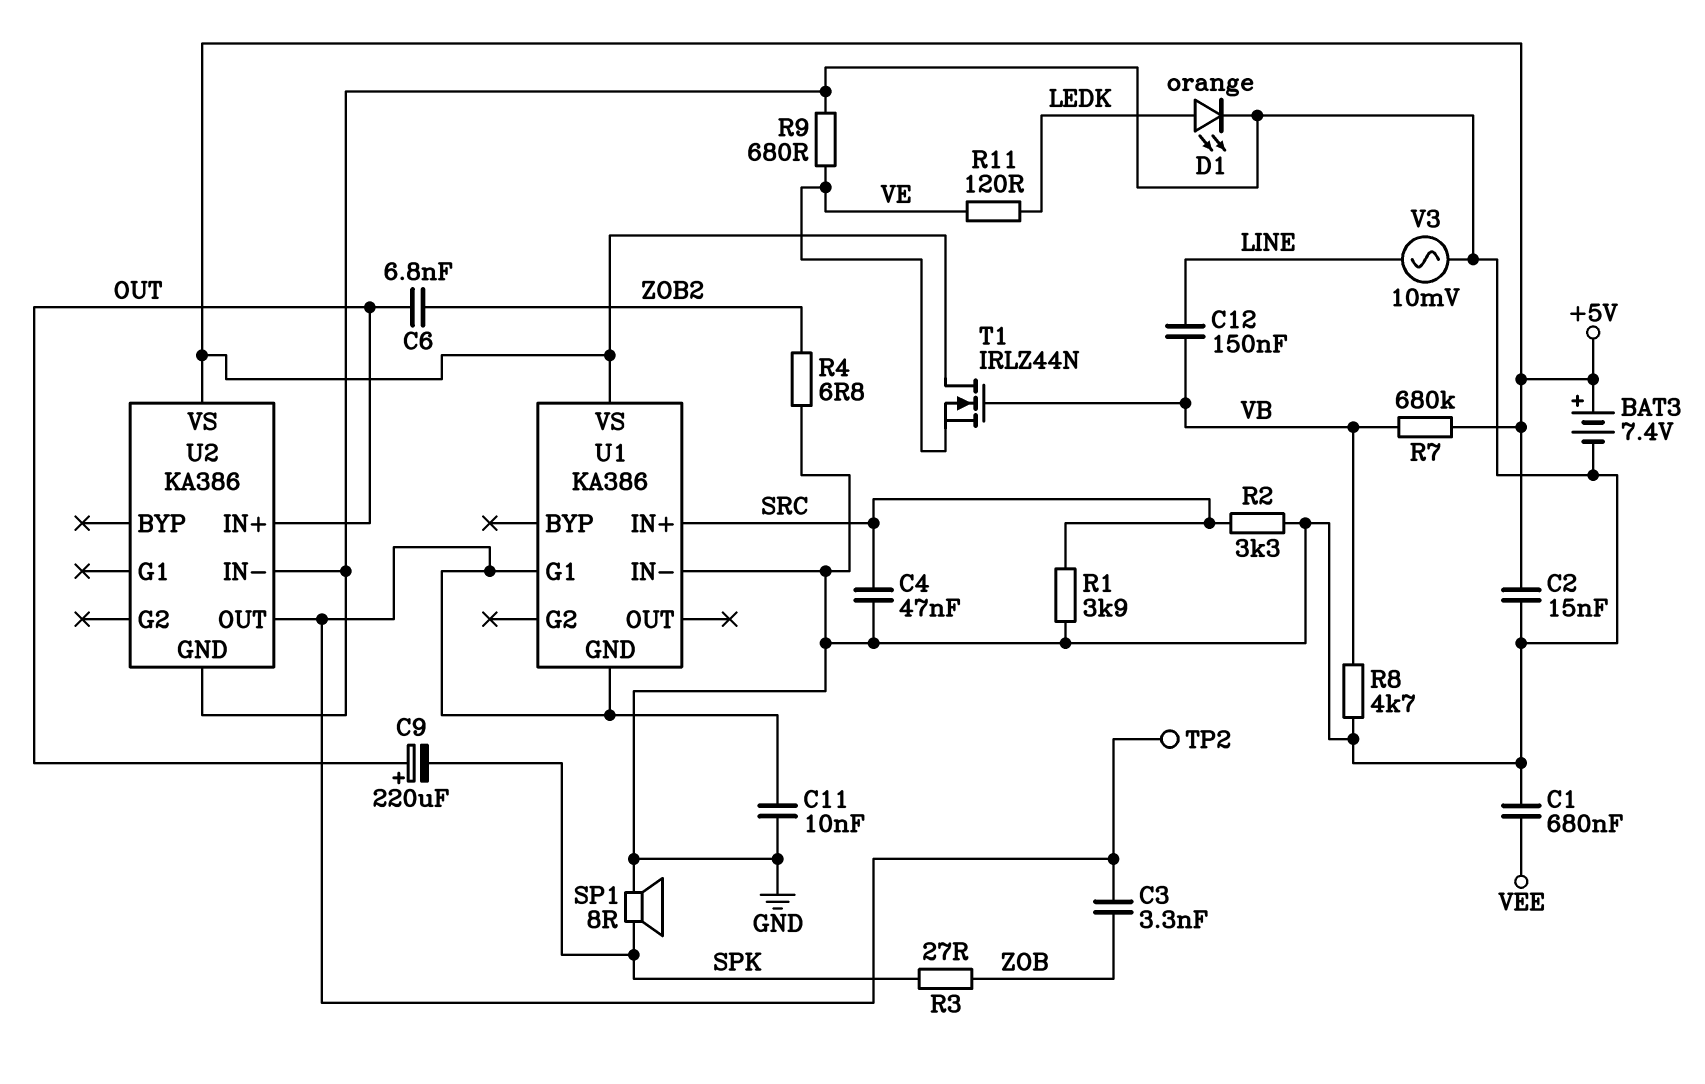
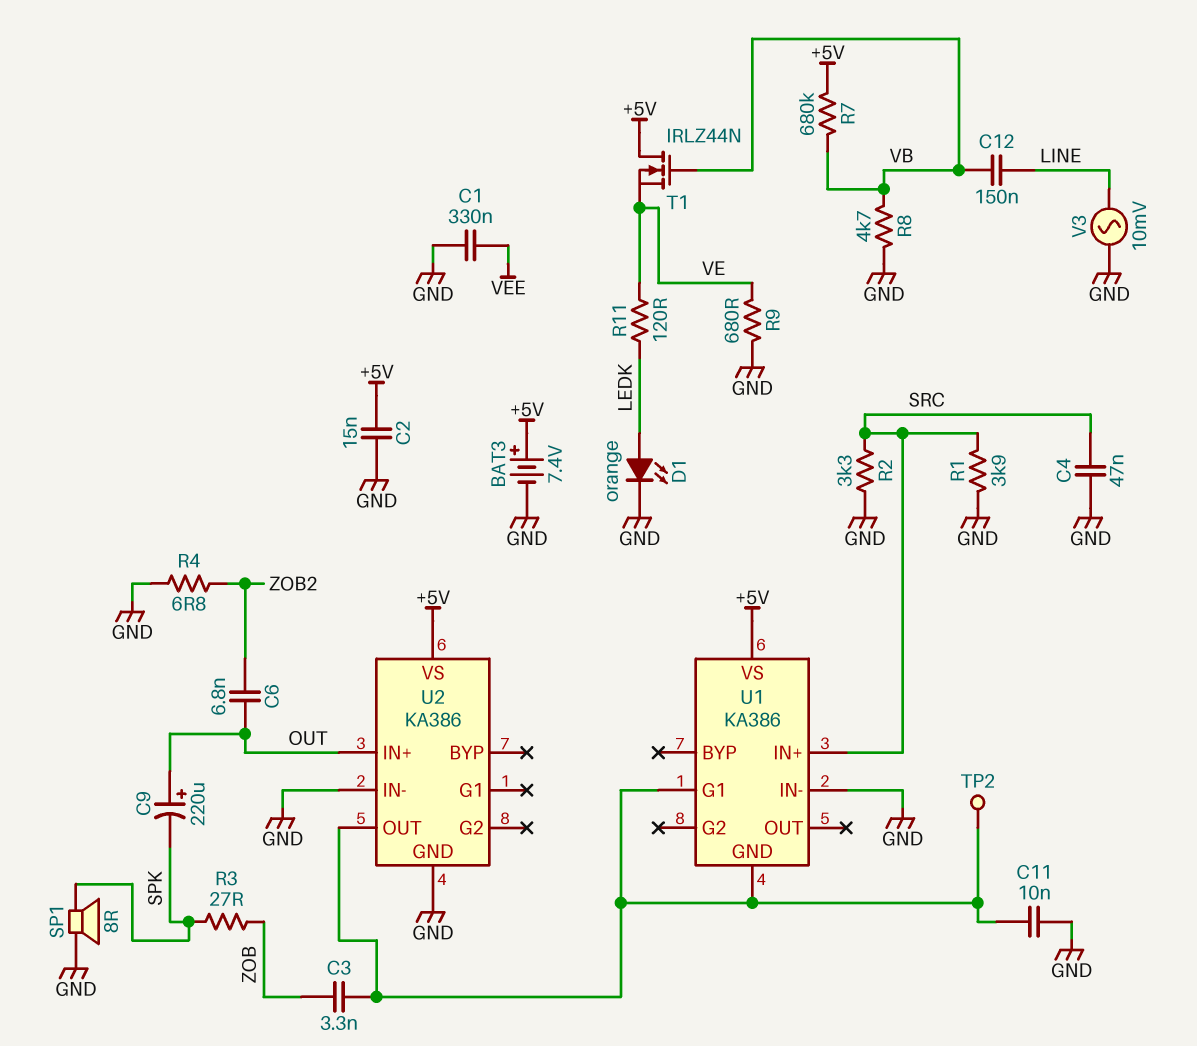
C1: 680nF (GND, VEE) -> 330nF (GND, VEE)

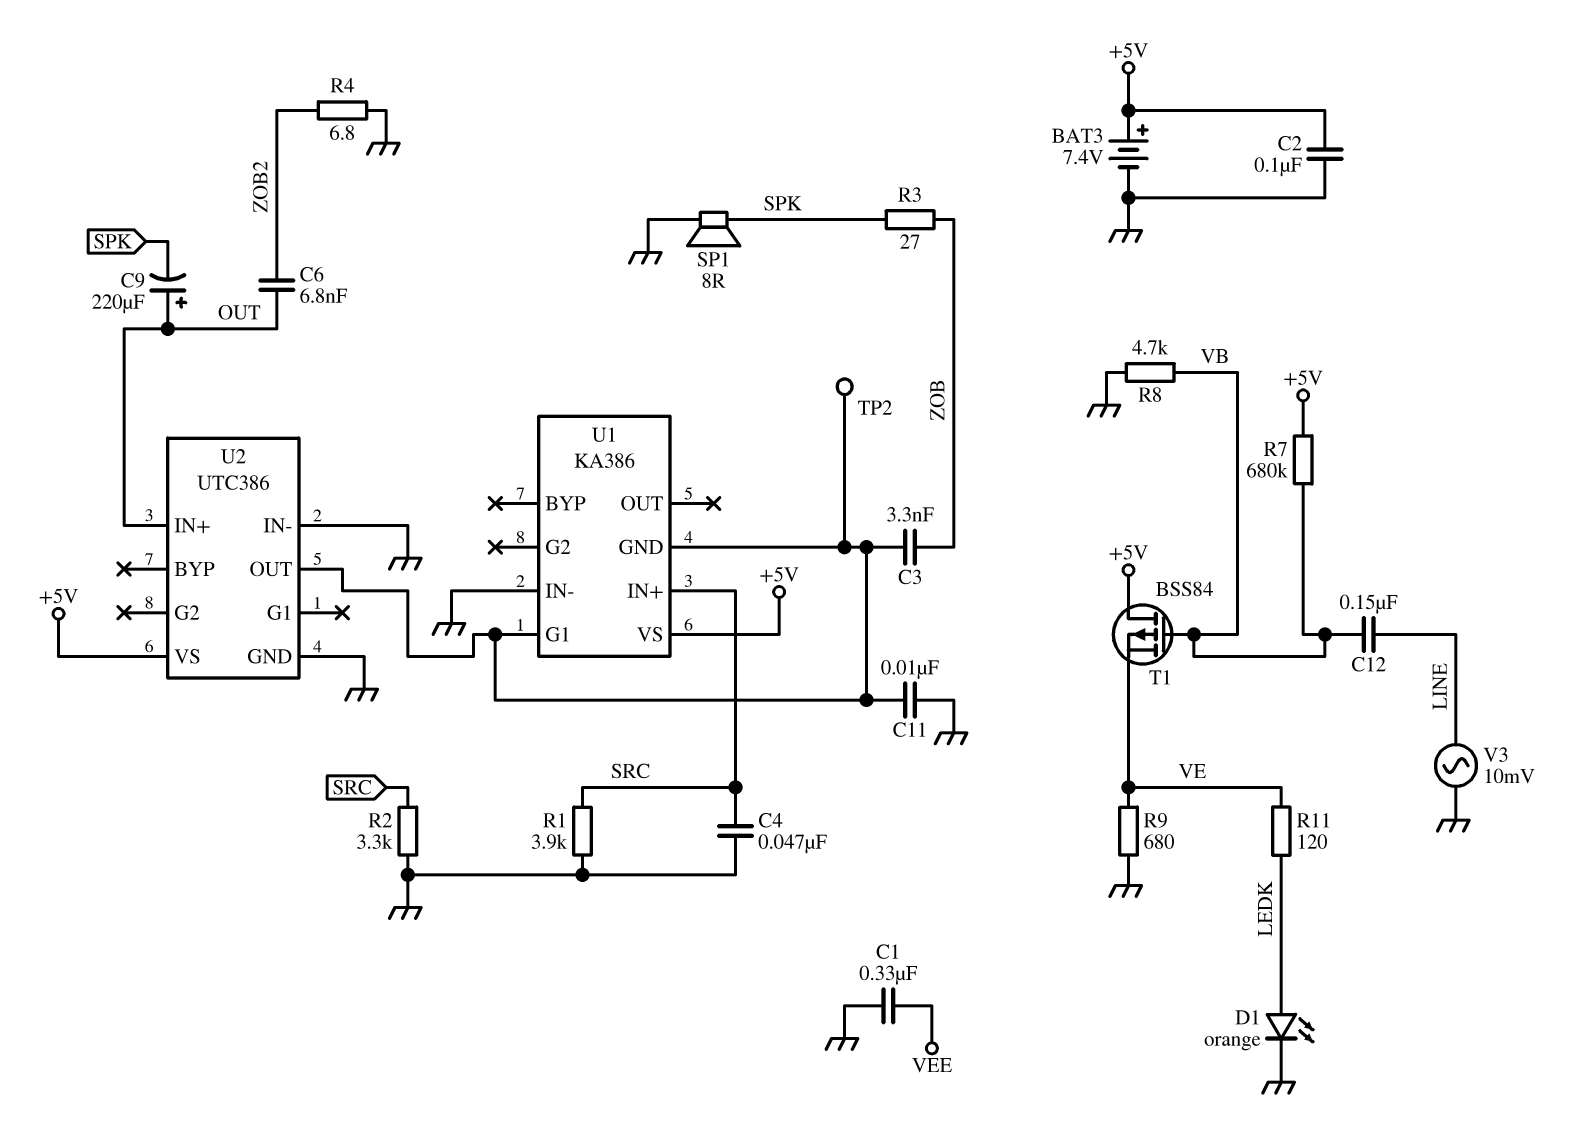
C2: 15nF (+5V, GND) -> 100nF (+5V, GND)
T1: NMOS IRLZ44N (G VB, D +5V, S VE) -> PMOS BSS84 (G VB, D +5V, S VE)
U2: KA386 -> UTC386

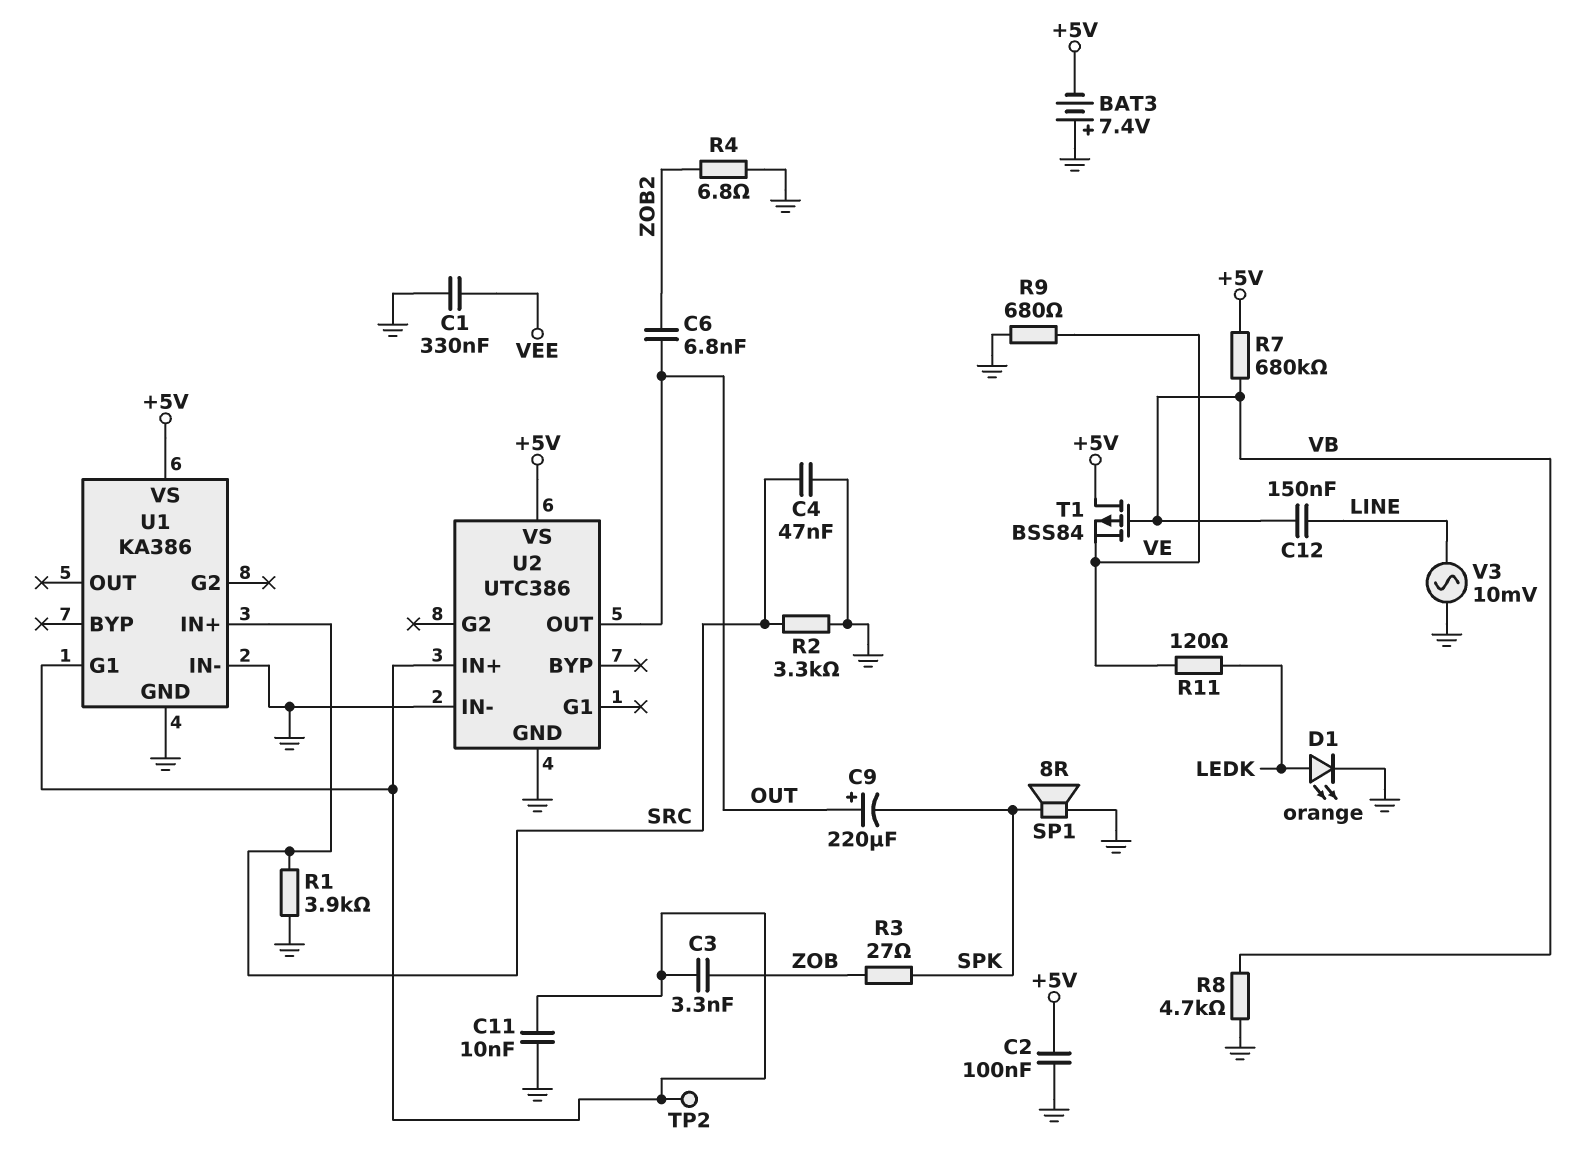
BAT3: 7.4V (plus +5V, minus GND) -> 7.4V (plus GND, minus +5V)
U1 pin GND: U1/G1 -> GND
U2 pin IN+: OUT -> U1/G1
U2 pin OUT: U1/G1 -> OUT

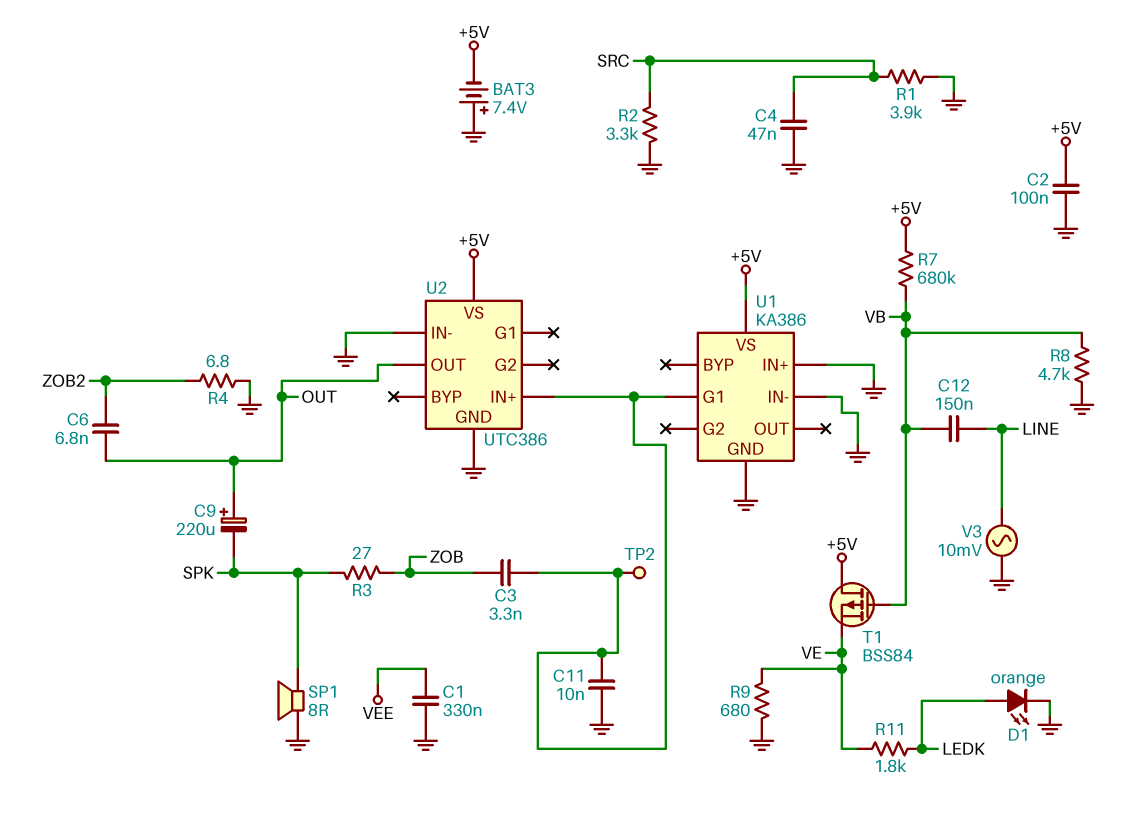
R11: 120 (LEDK, VE) -> 1.8k (LEDK, VE)
U1 pin IN+: SRC -> GND

